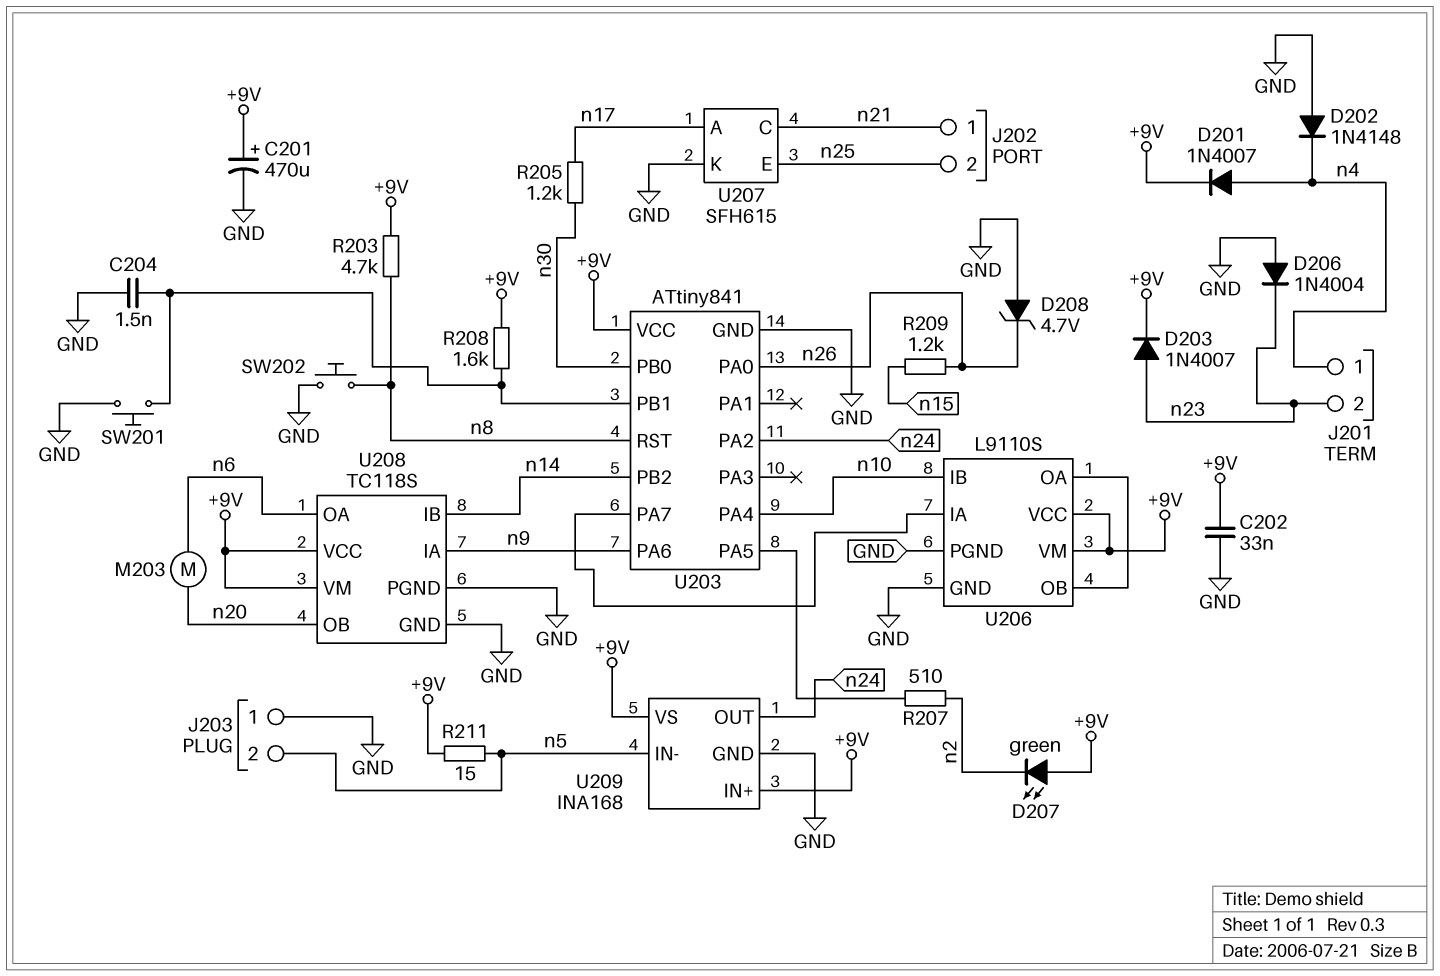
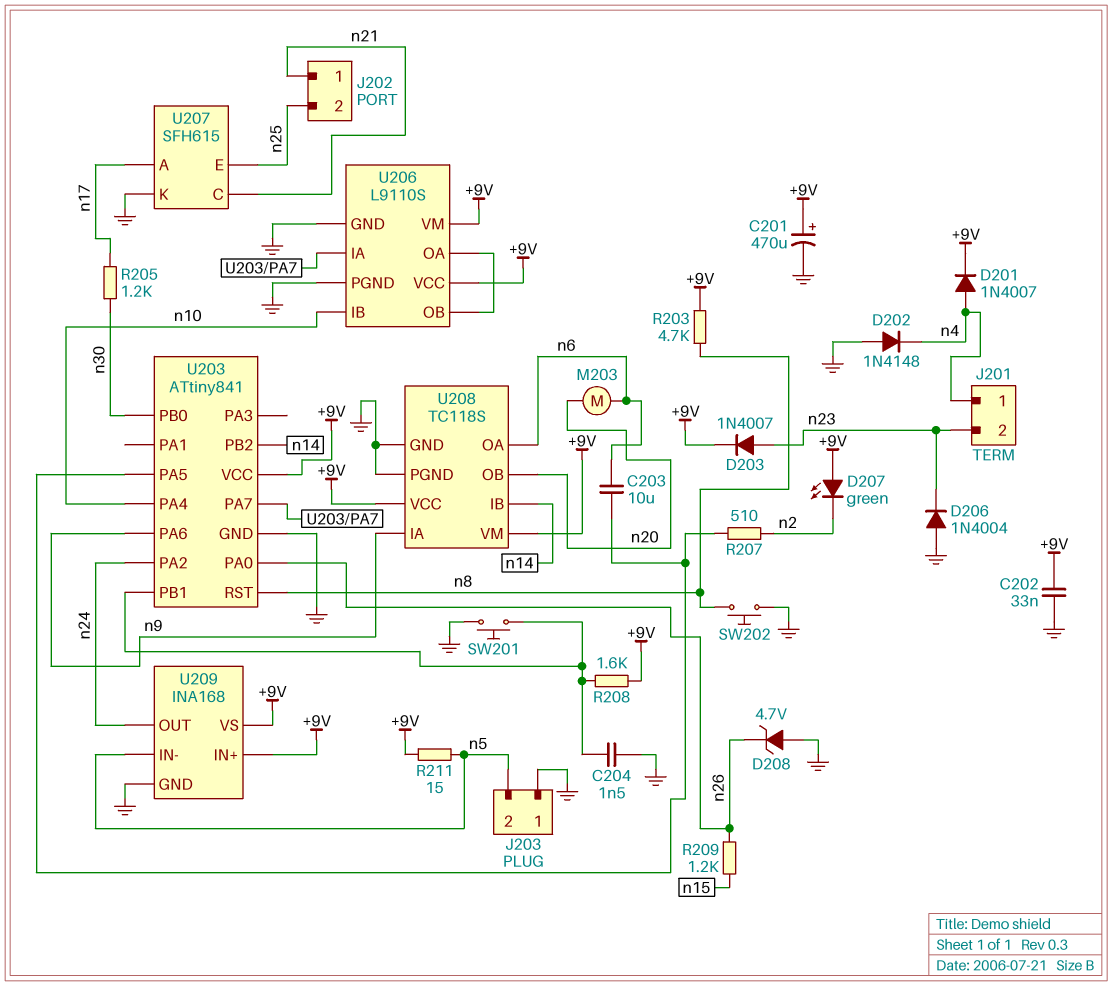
C203: none -> 10uF (U203/PA5, n6)

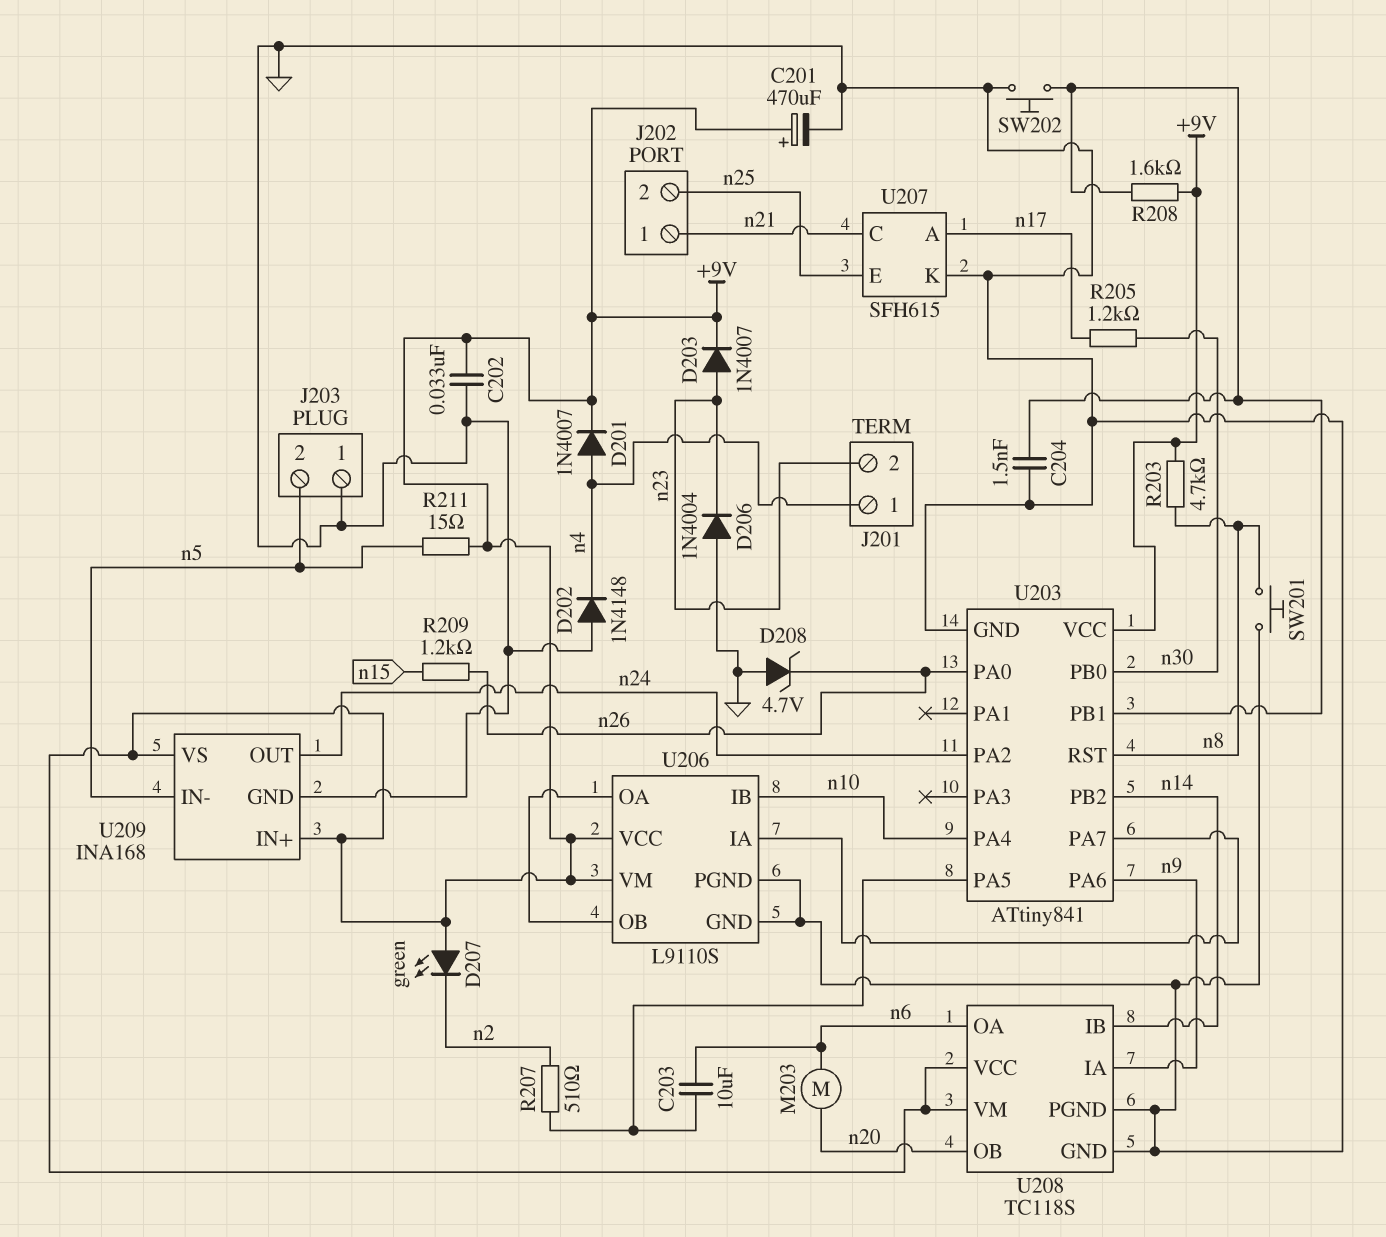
SW201: button (GND, U203/PB1) -> button (GND, n8)
SW202: button (GND, n8) -> button (GND, U203/PB1)

